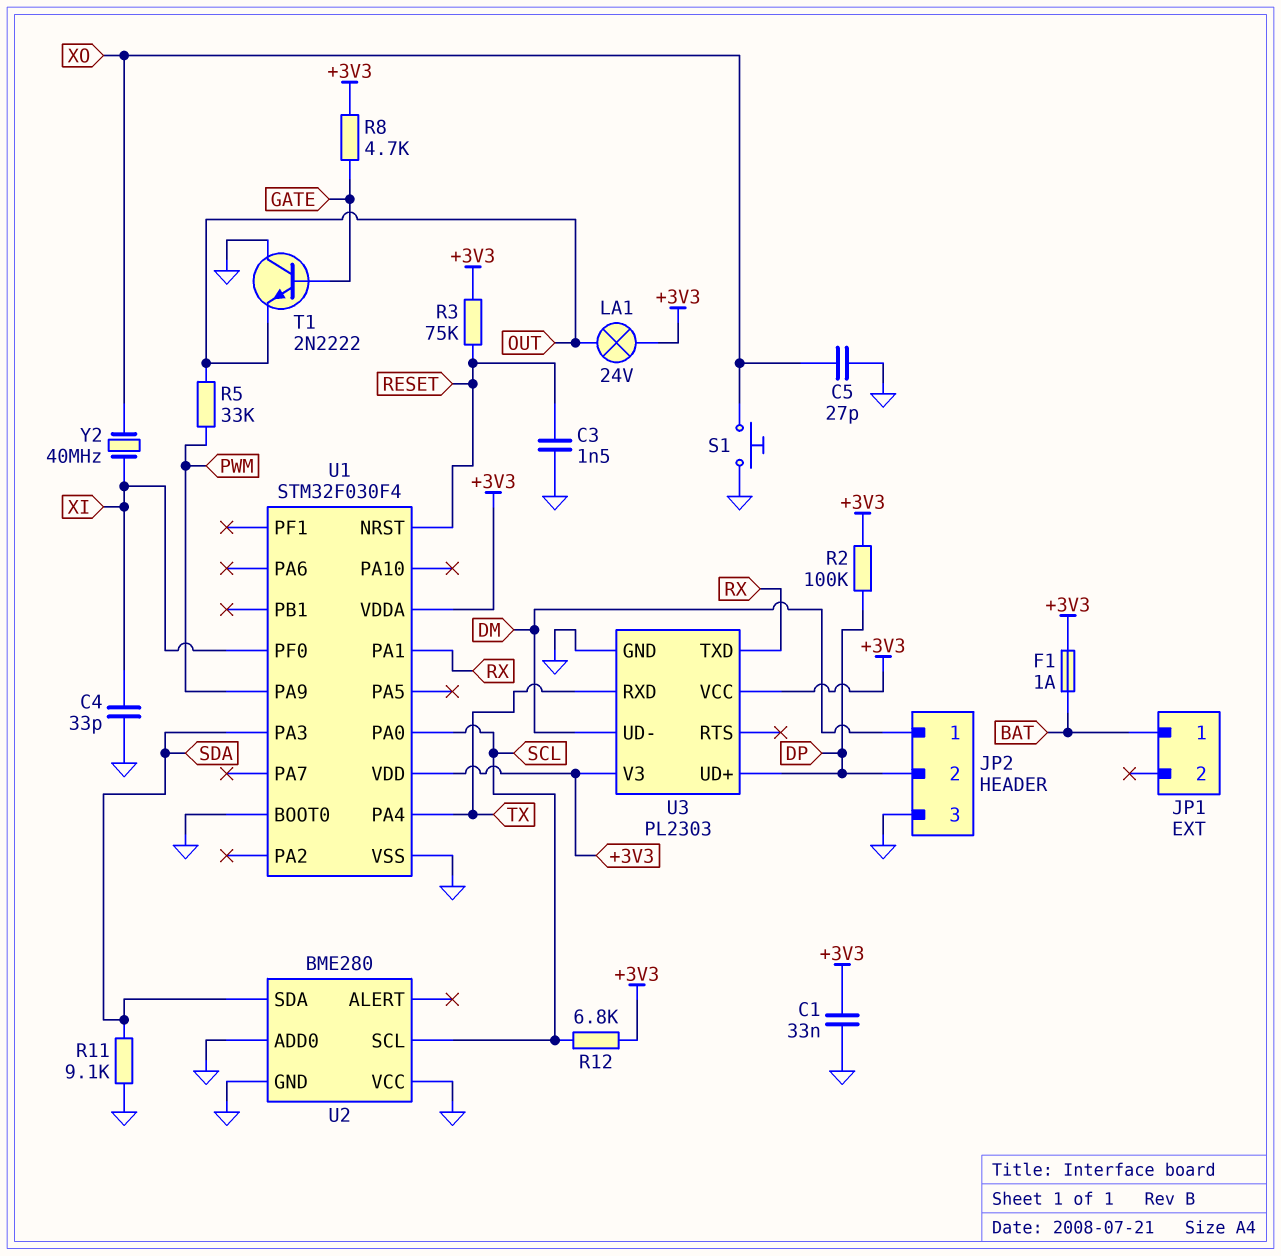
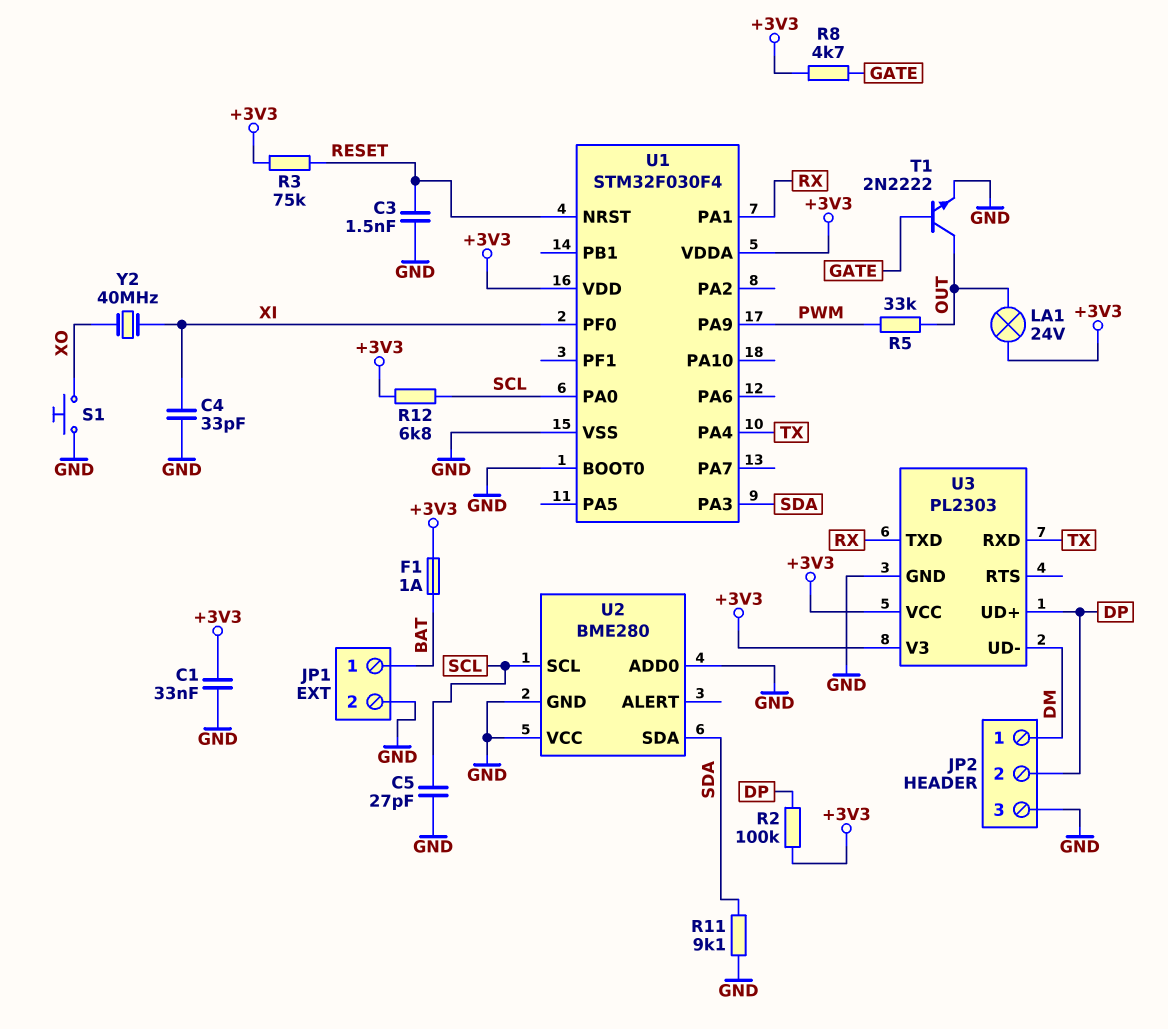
C5: 27pF (GND, XO) -> 27pF (GND, SCL)
JP1 pin 2: none -> GND
T1: NPN 2N2222 (B GATE, C GND, E OUT) -> NPN 2N2222 (B GATE, C OUT, E GND)

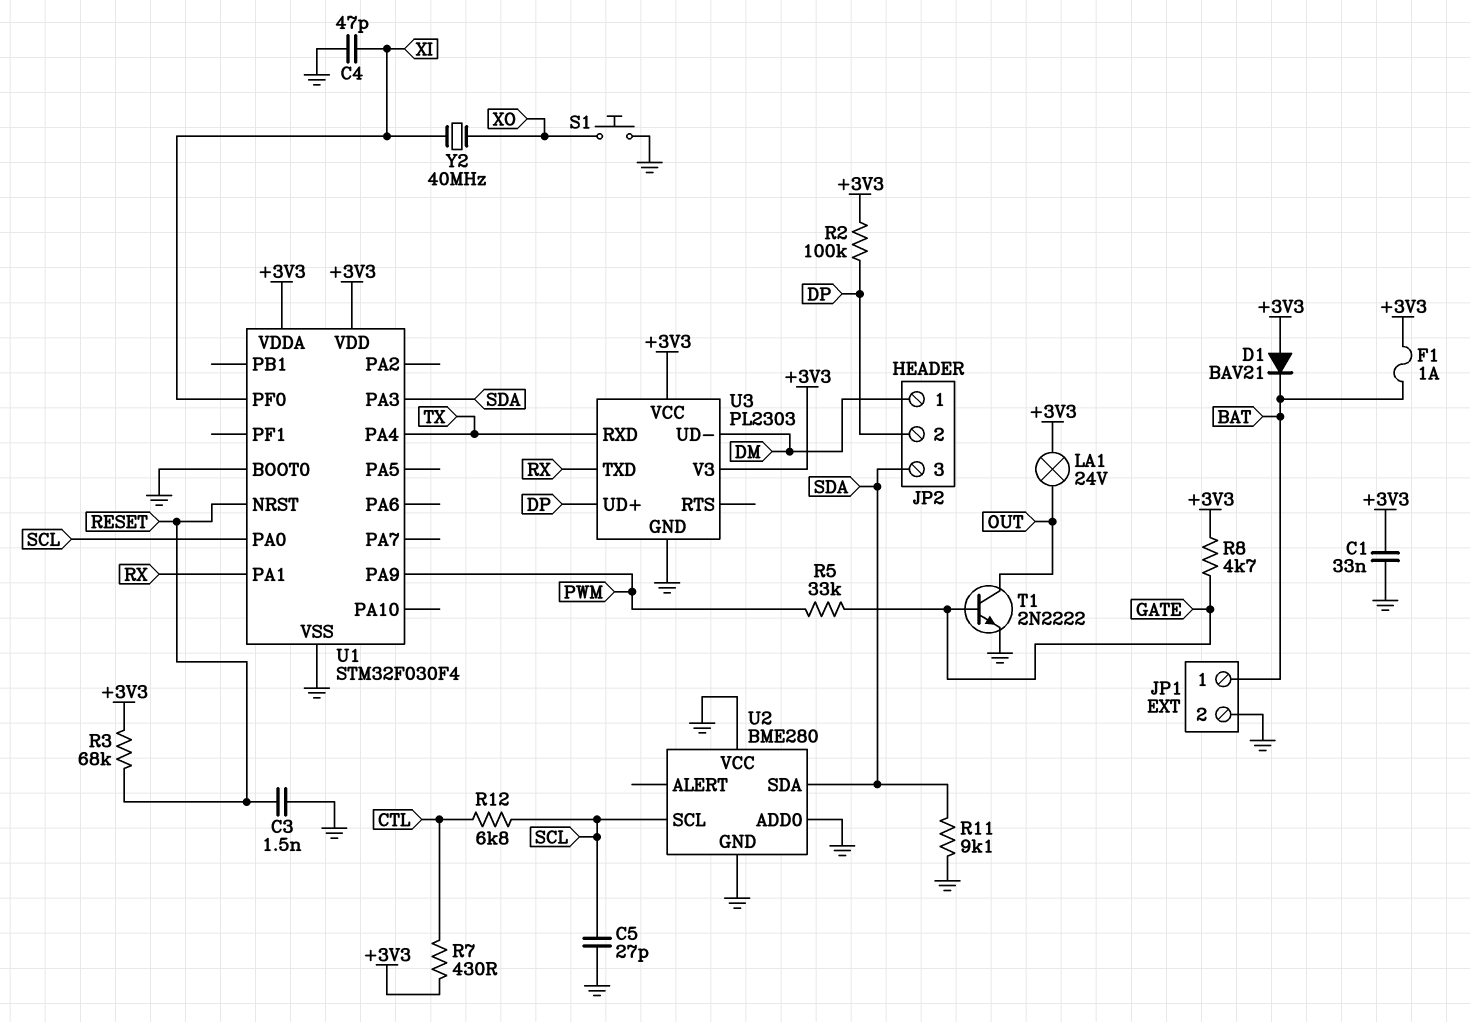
C4: 33pF (GND, XI) -> 47pF (GND, XI)
D1: none -> diode BAV21 (A +3V3, K BAT)
JP2 pin 3: GND -> SDA
R3: 75k (+3V3, RESET) -> 68k (+3V3, RESET)
R5: 33k (OUT, PWM) -> 33k (GATE, PWM)
R7: none -> 430 (+3V3, CTL)
R12: 6.8k (+3V3, SCL) -> 6.8k (CTL, SCL)

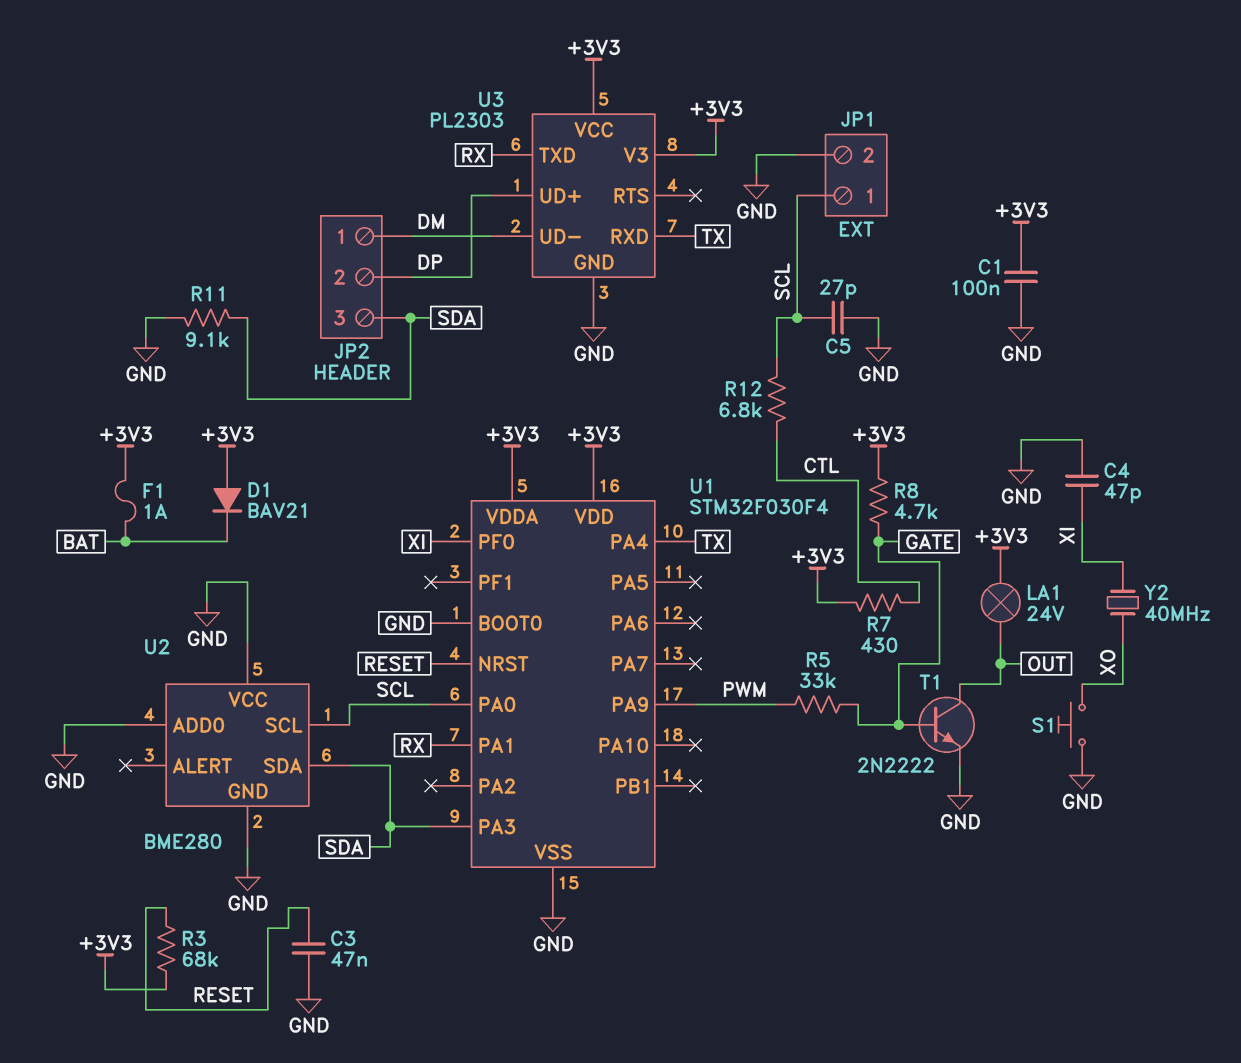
C1: 33nF (+3V3, GND) -> 100nF (+3V3, GND)
C3: 1.5nF (GND, RESET) -> 47nF (GND, RESET)
JP1 pin 1: BAT -> SCL
R2: 100k (+3V3, DP) -> none

